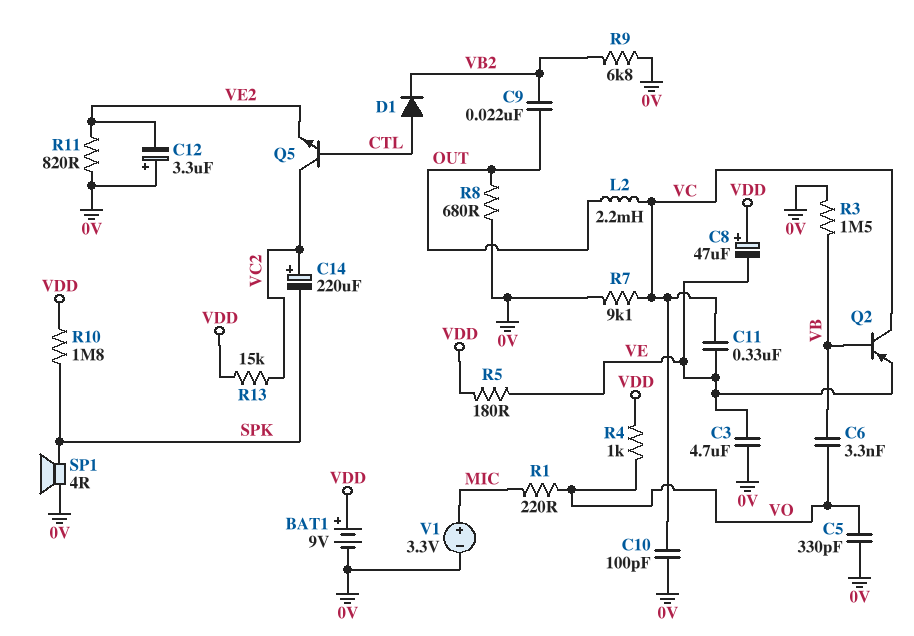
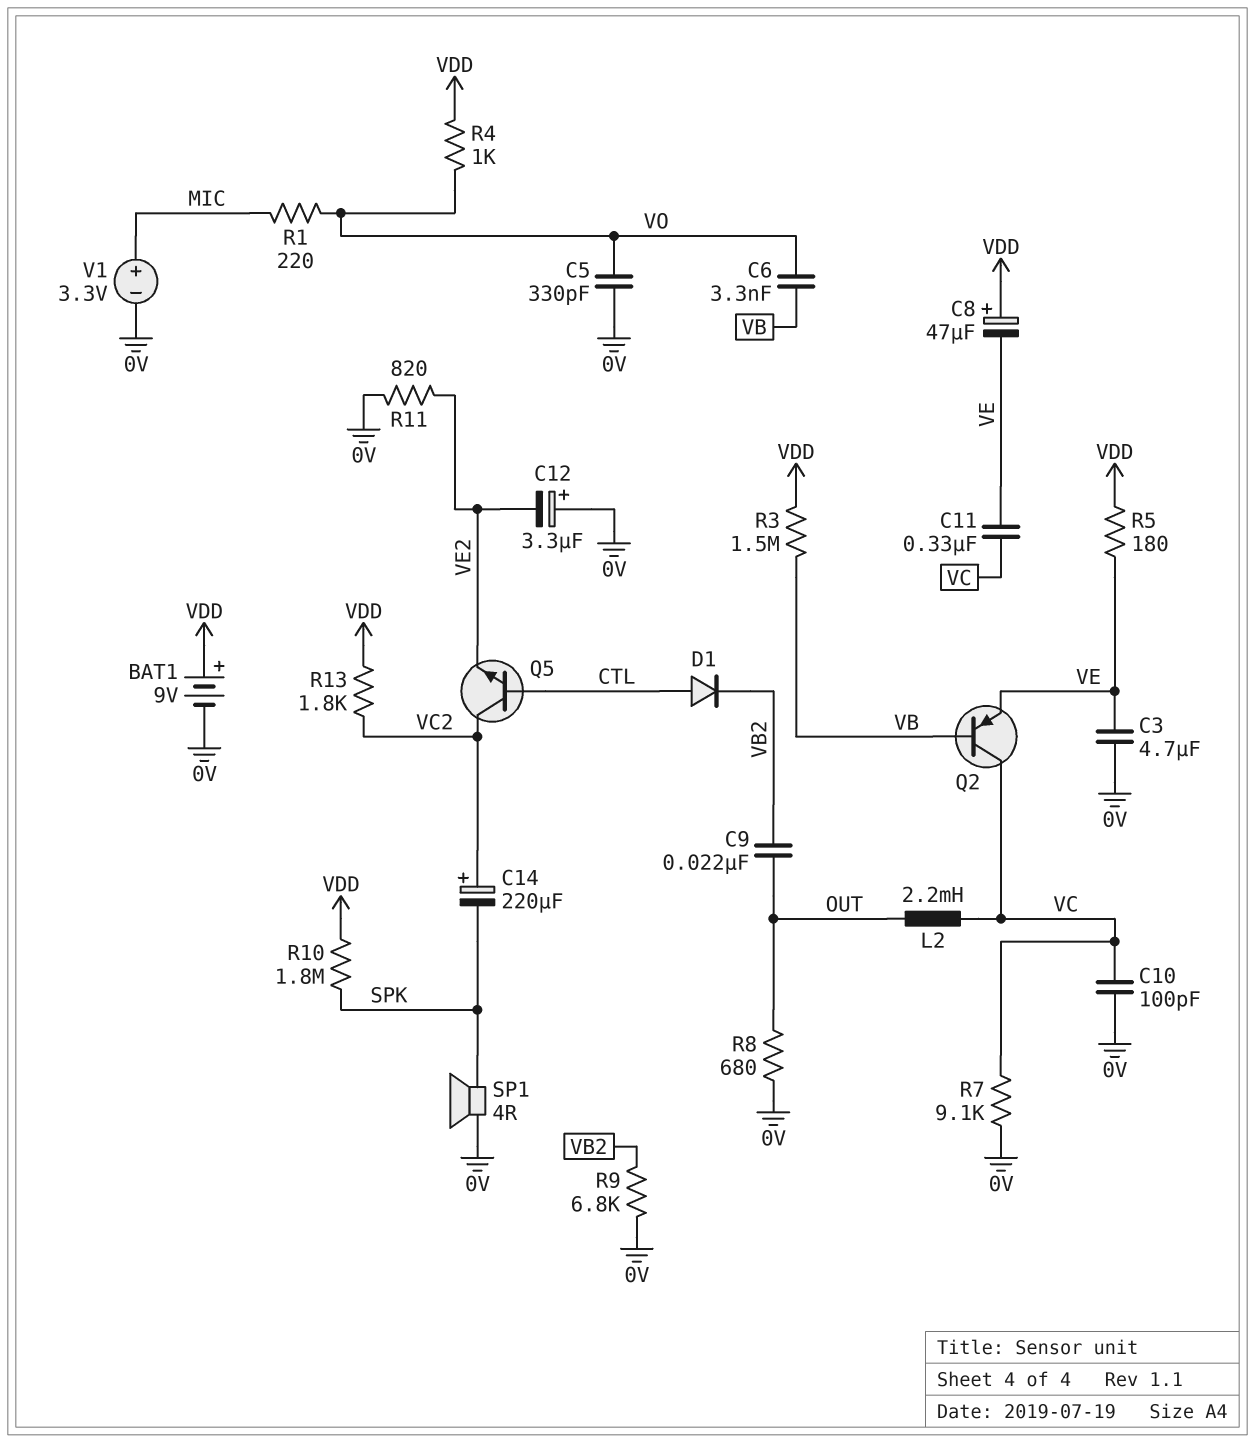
R3: 1.5M (0V, VB) -> 1.5M (VB, VDD)
R13: 15k (VC2, VDD) -> 1.8k (VC2, VDD)

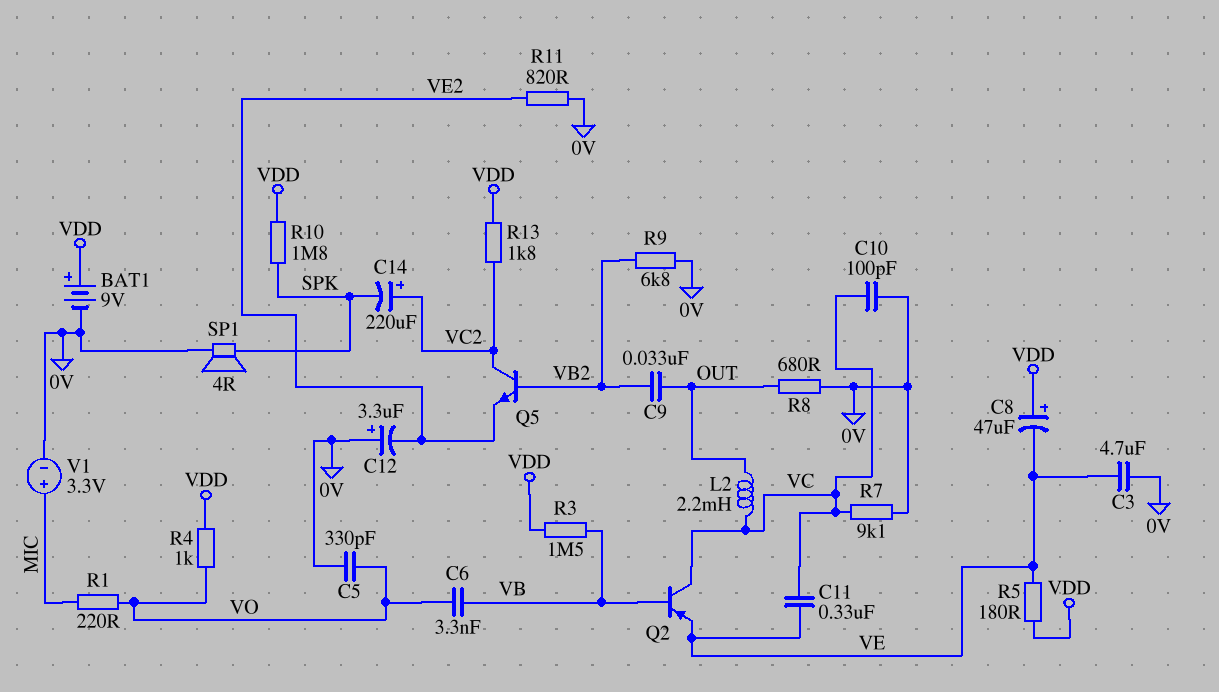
C9: 22nF (OUT, VB2) -> 33nF (OUT, VB2)
D1: diode (A CTL, K VB2) -> none
Q5: NPN (B CTL, C VC2, E VE2) -> NPN (B VB2, C VC2, E VE2)

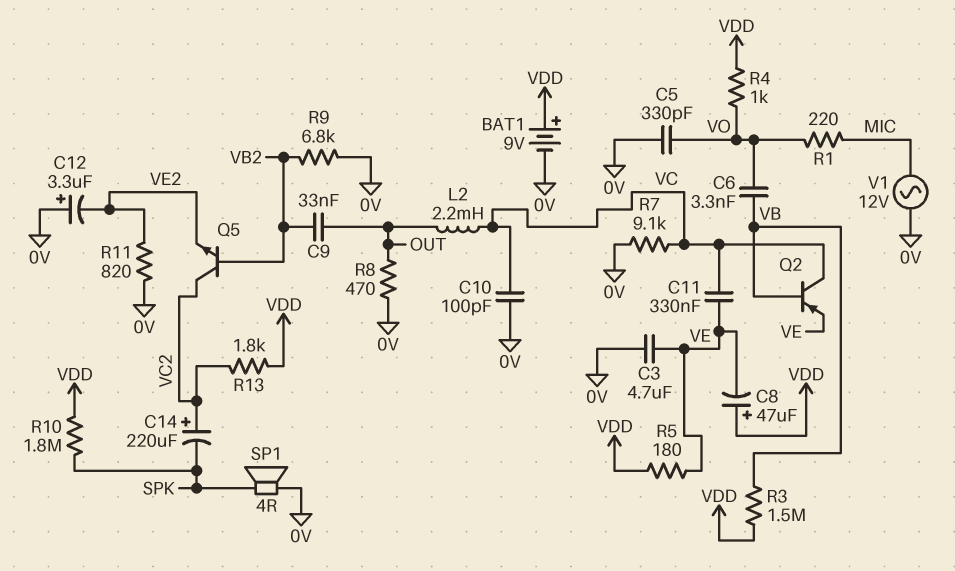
R8: 680 (0V, OUT) -> 470 (0V, OUT)
V1: 3.3V (plus MIC, minus 0V) -> AC 12V (0V, MIC)

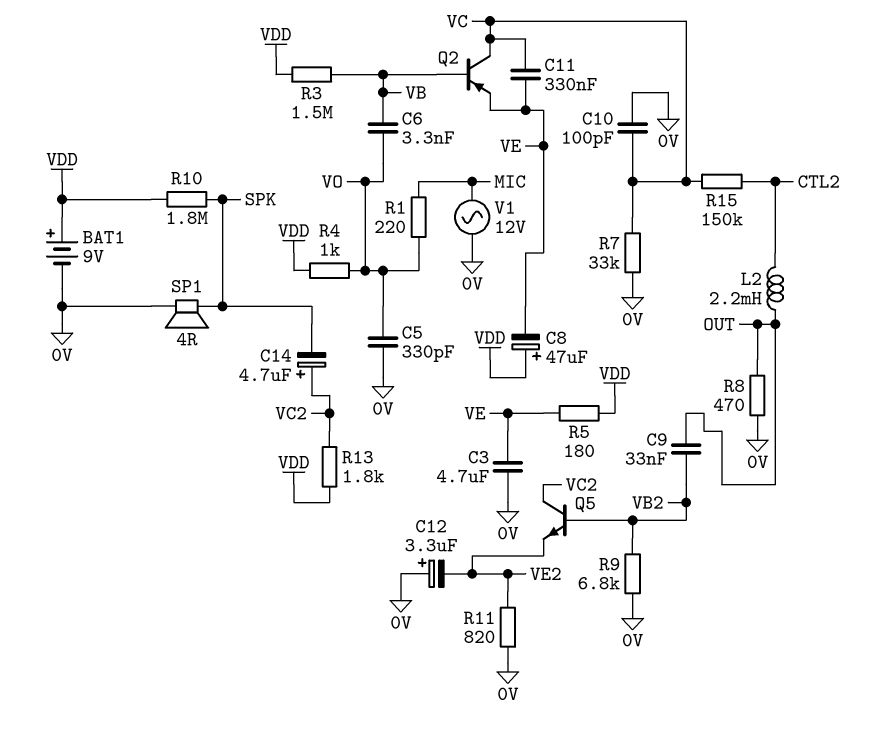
C14: 220uF (plus VC2, minus SPK) -> 4.7uF (plus VC2, minus SPK)
L2: 2.2mH (OUT, VC) -> 2.2mH (CTL2, OUT)
R7: 9.1k (0V, VC) -> 33k (0V, VC)
R15: none -> 150k (CTL2, VC)

